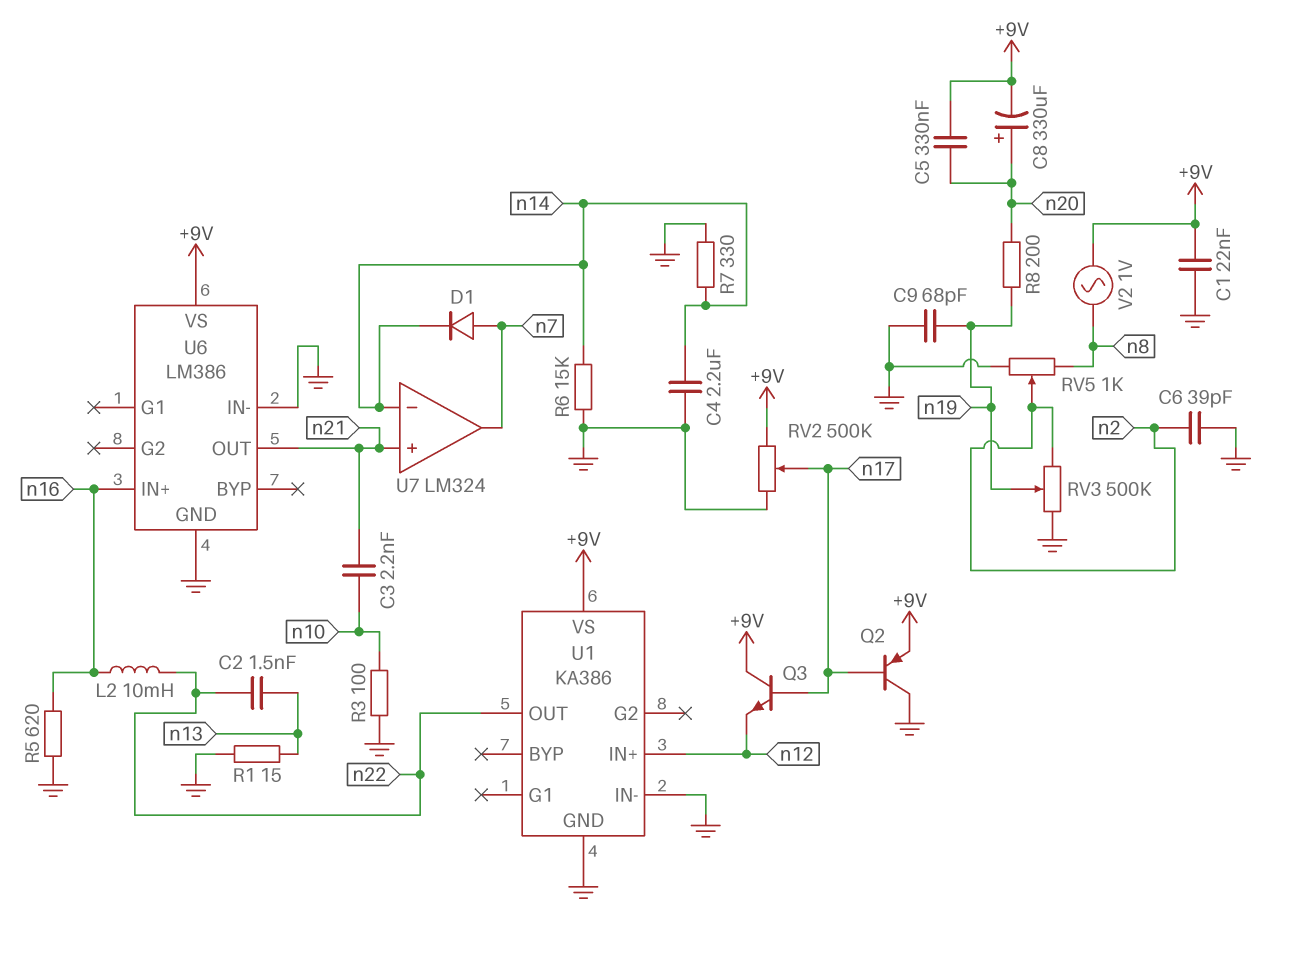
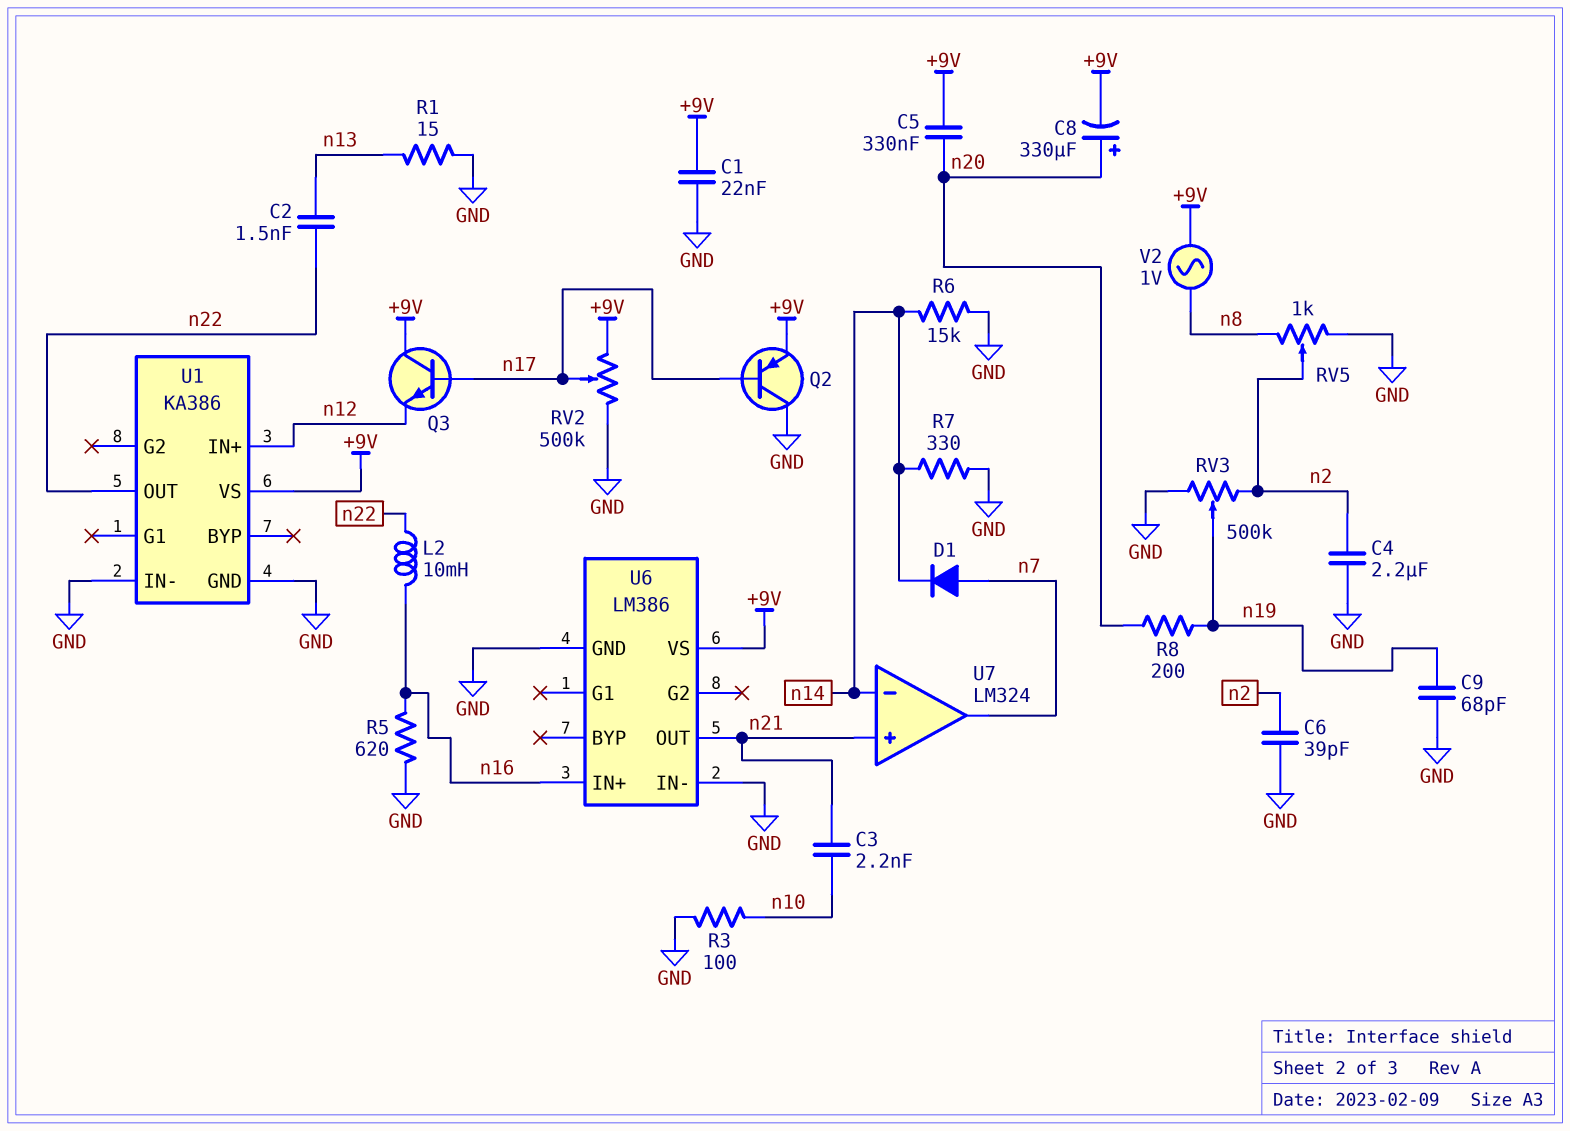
C4: 2.2uF (GND, n14) -> 2.2uF (GND, n2)

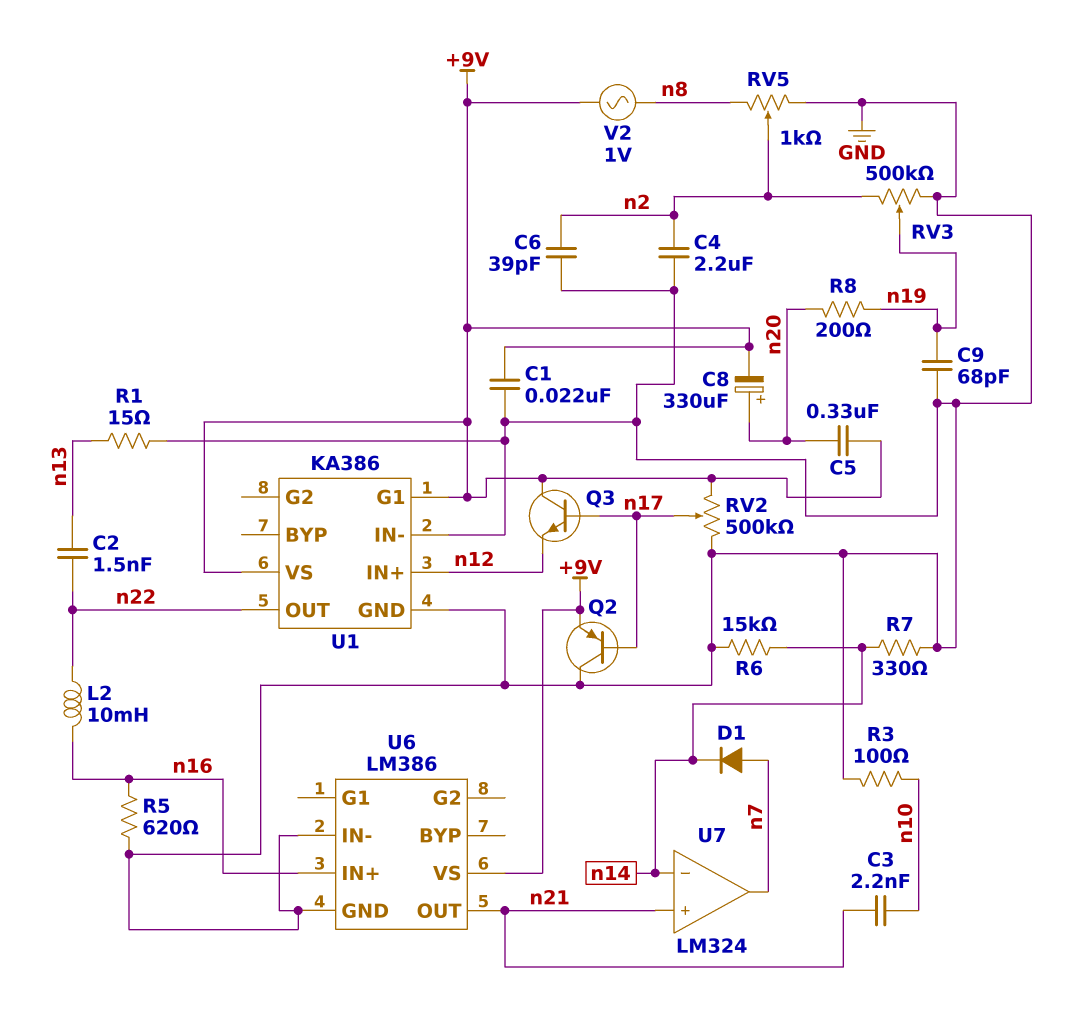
U1 pin G1: none -> +9V

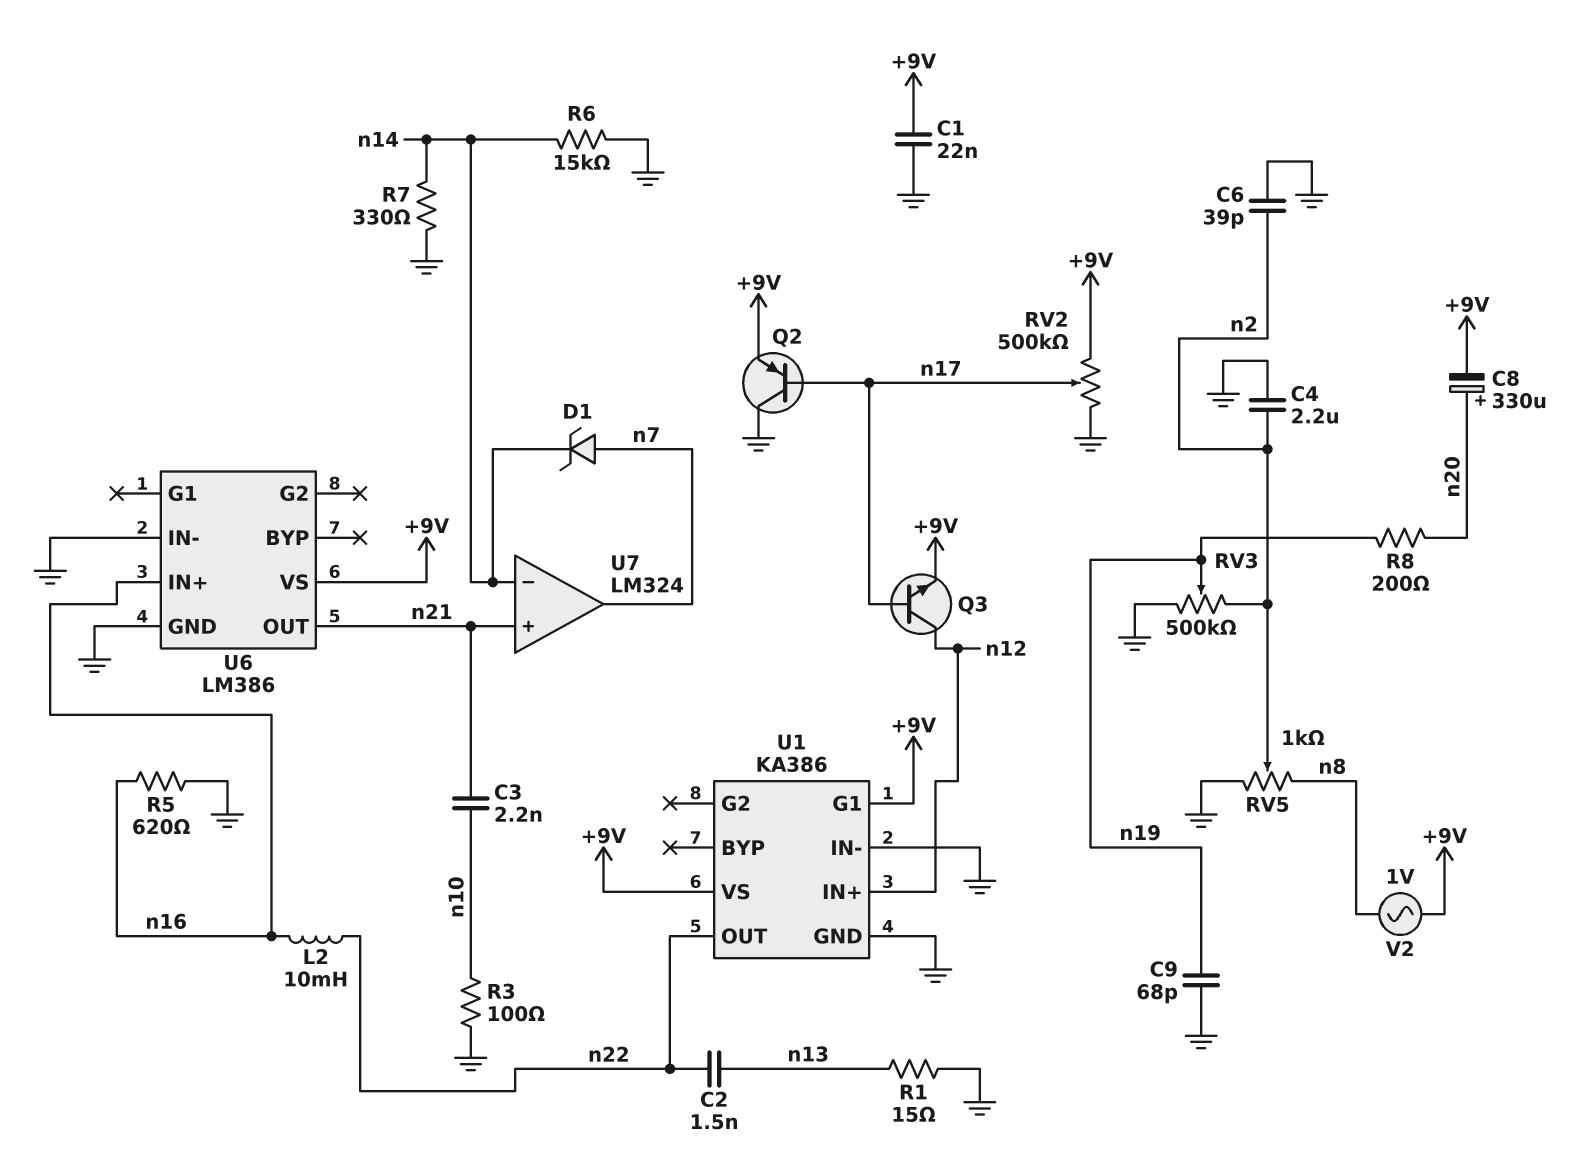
C5: 330nF (+9V, n20) -> none
D1: diode (A n7, K n14) -> zener (A n7, K n14)
Q3: NPN (B n17, C +9V, E n12) -> NPN (B n17, C n12, E +9V)

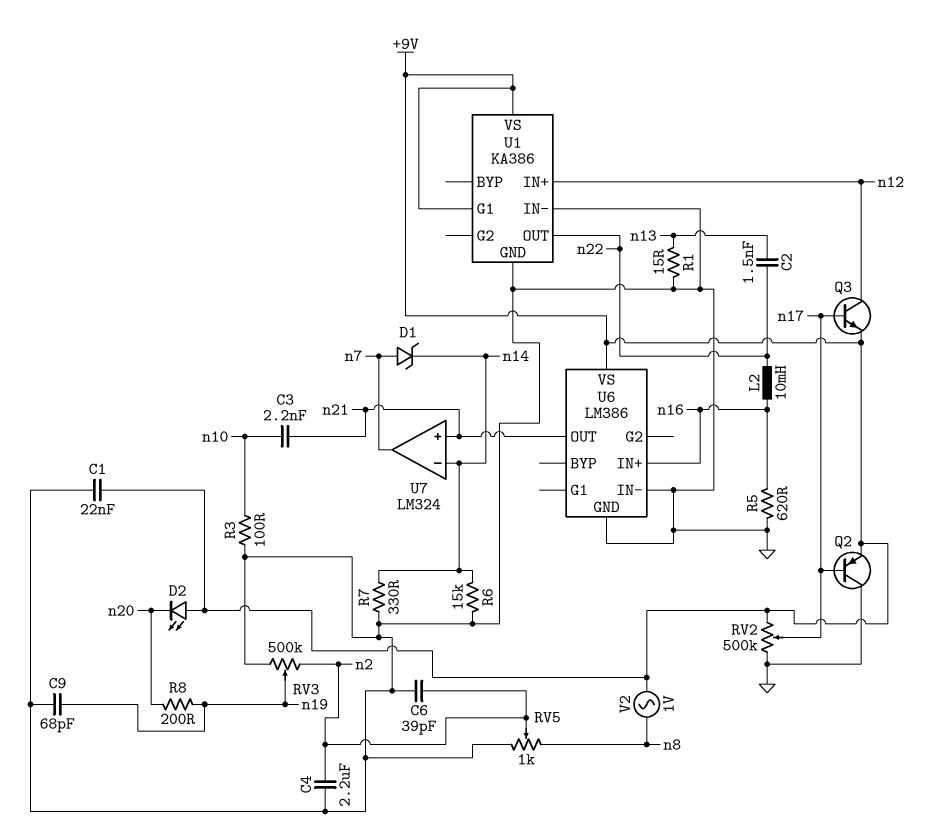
C8: 330uF (plus n20, minus +9V) -> none
D2: none -> LED (A +9V, K n20)

